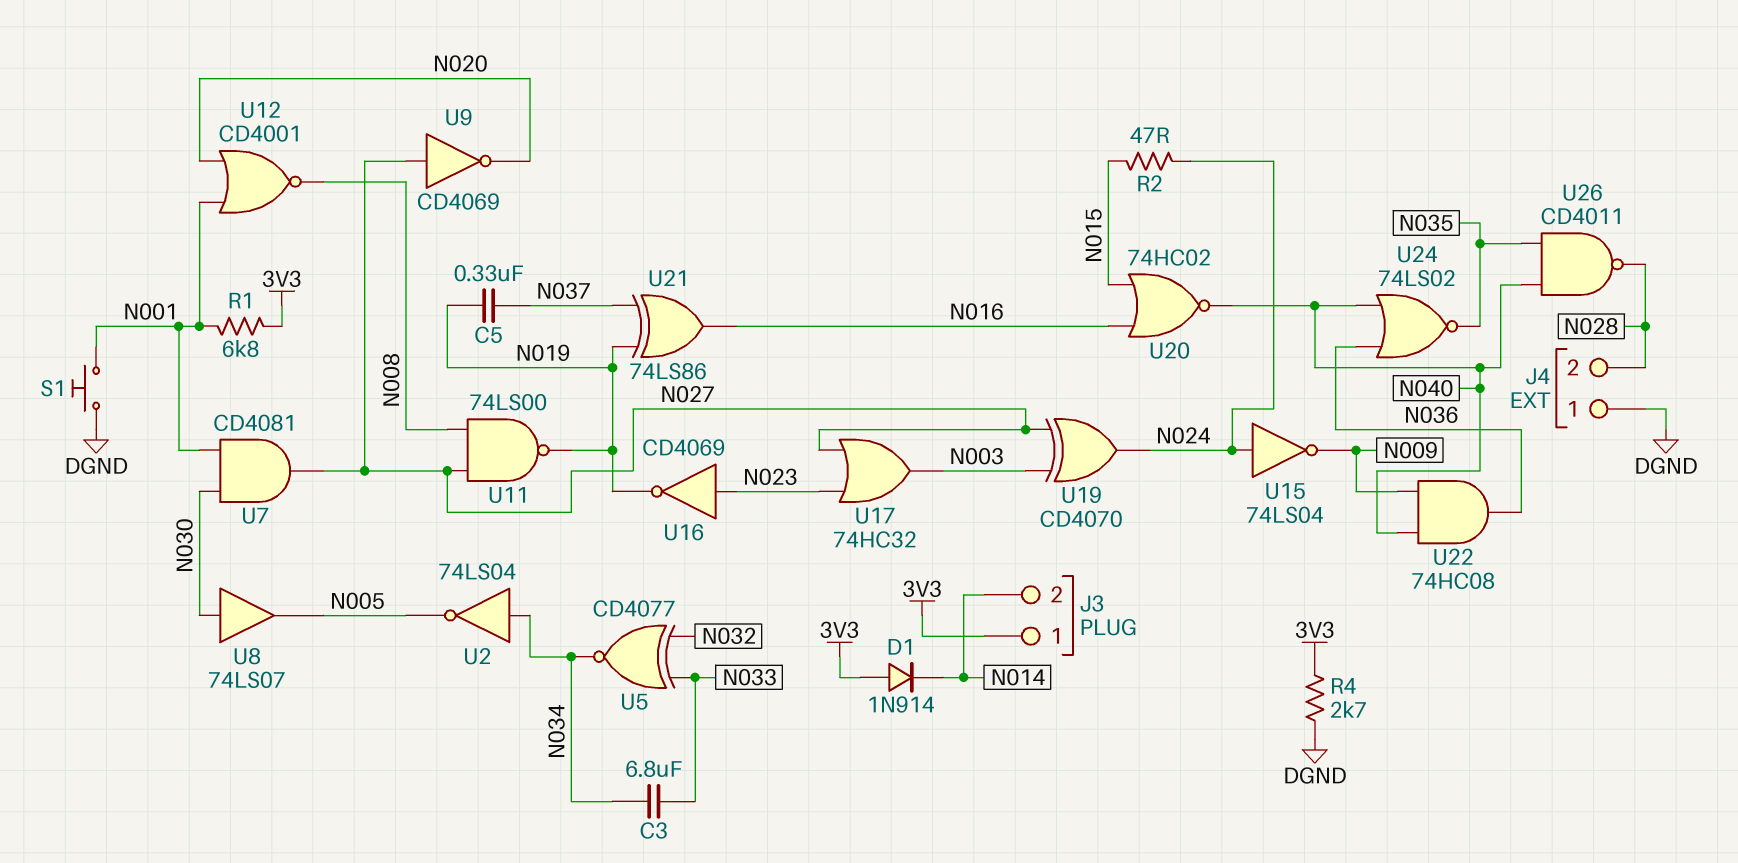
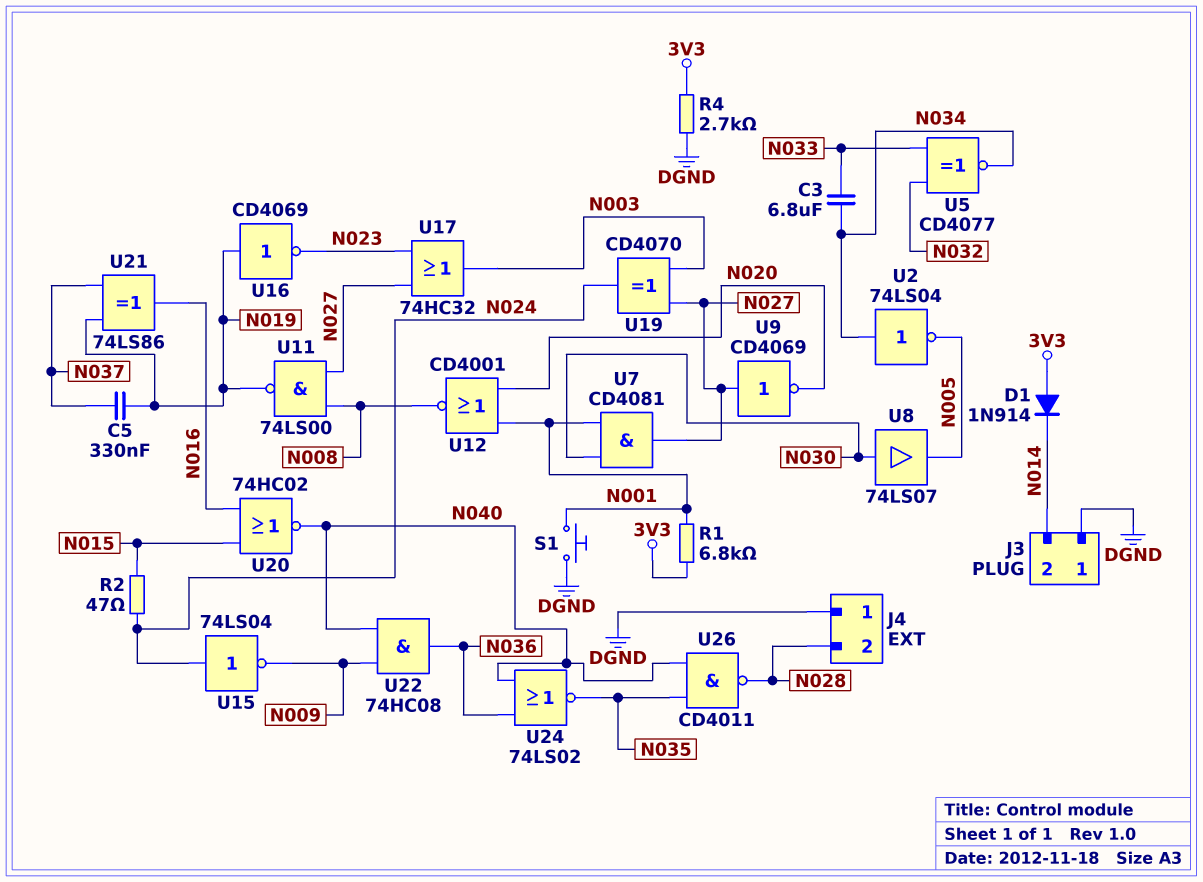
J3 pin 1: 3V3 -> DGND
U16: NOT CD4069 (in N023, out N019) -> NOT CD4069 (in N019, out N023)

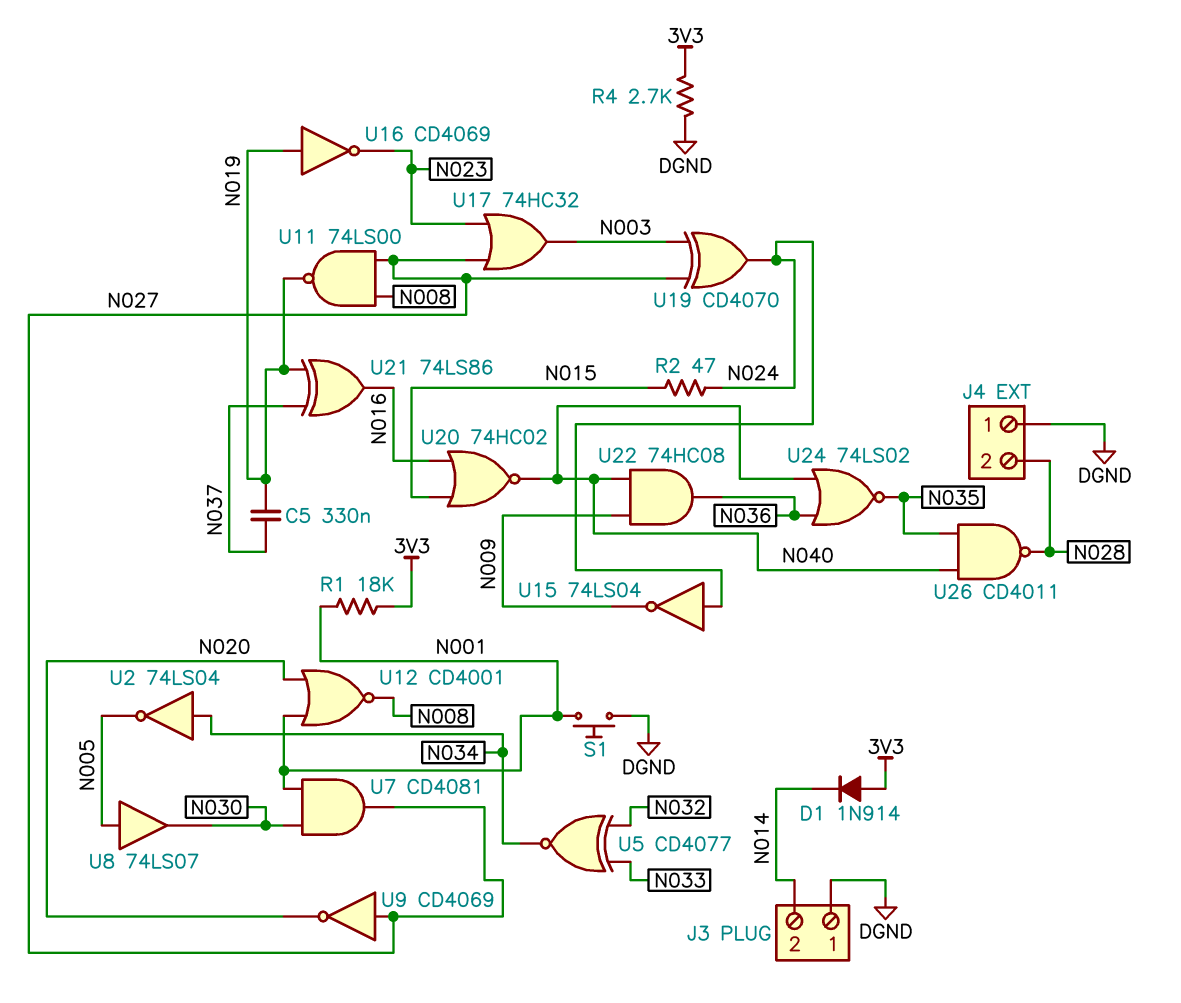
C3: 6.8uF (N033, N034) -> none
R1: 6.8k (3V3, N001) -> 18k (3V3, N001)
U8: buffer 74LS07 (in N030, out N005) -> buffer 74LS07 (in N005, out N030)

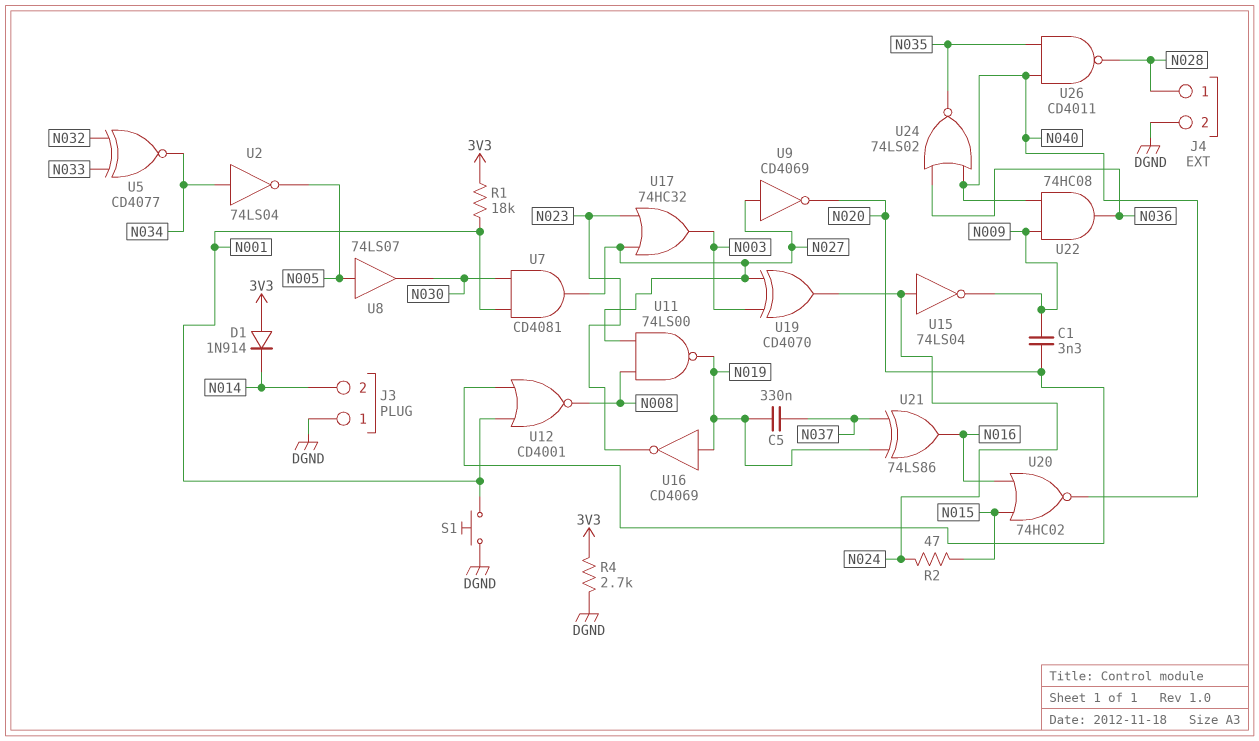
C1: none -> 3.3nF (N009, N020)
J4 pin 1: DGND -> N028
J4 pin 2: N028 -> DGND

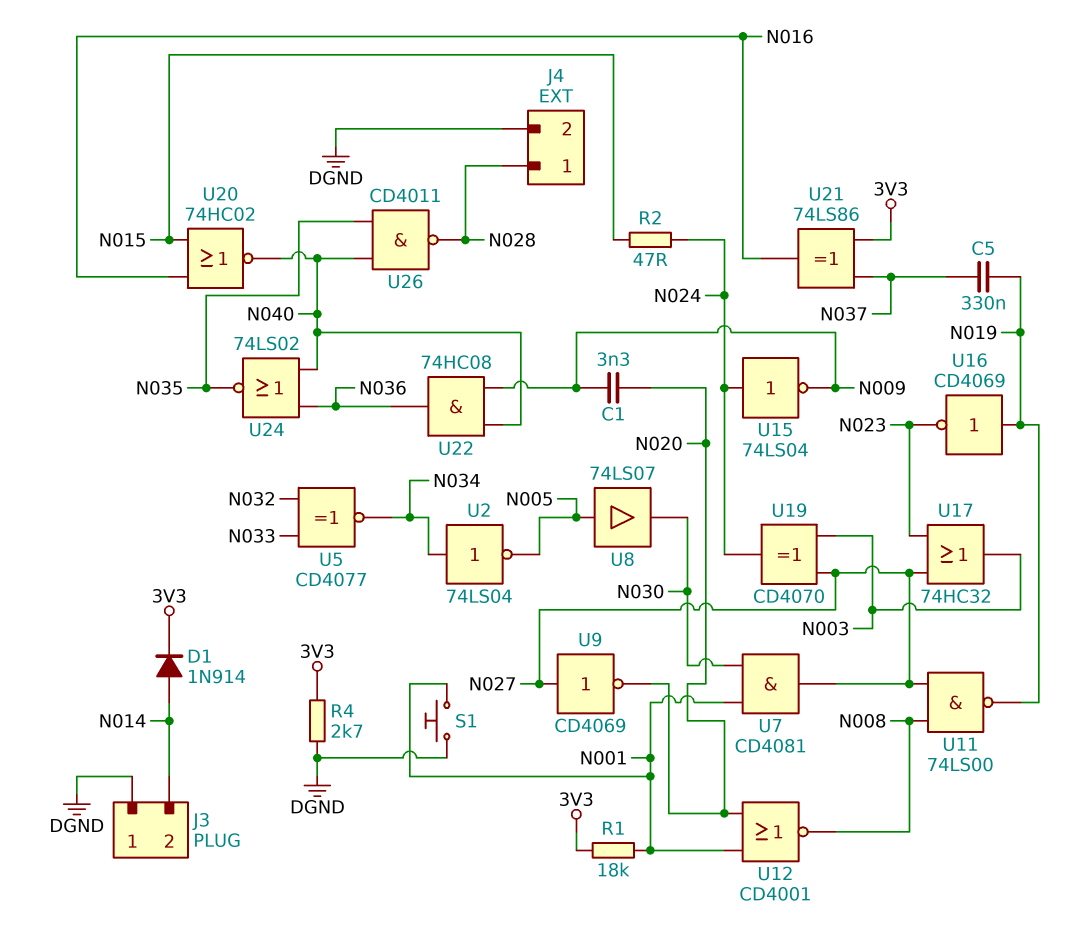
D1: diode 1N914 (A 3V3, K N014) -> diode 1N914 (A N014, K 3V3)
U21: XOR 74LS86 (in N019, in N037, out N016) -> XOR 74LS86 (in 3V3, in N037, out N016)

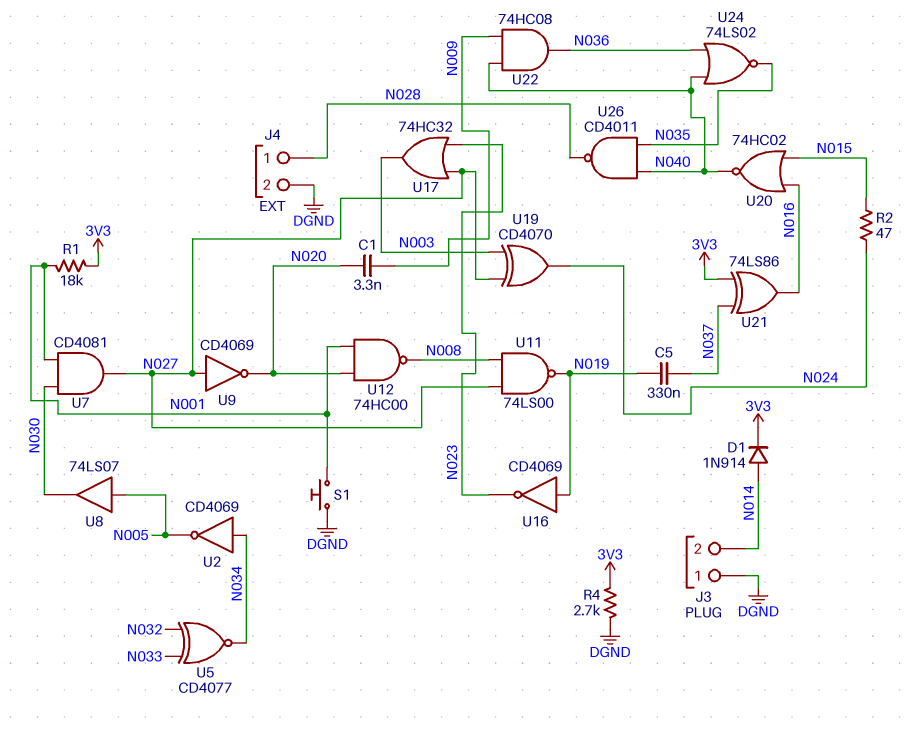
U2: NOT 74LS04 (in N034, out N005) -> NOT CD4069 (in N034, out N005)
U12: NOR CD4001 (in N001, in N020, out N008) -> NAND 74HC00 (in N001, in N020, out N008)
U15: NOT 74LS04 (in N024, out N009) -> none

